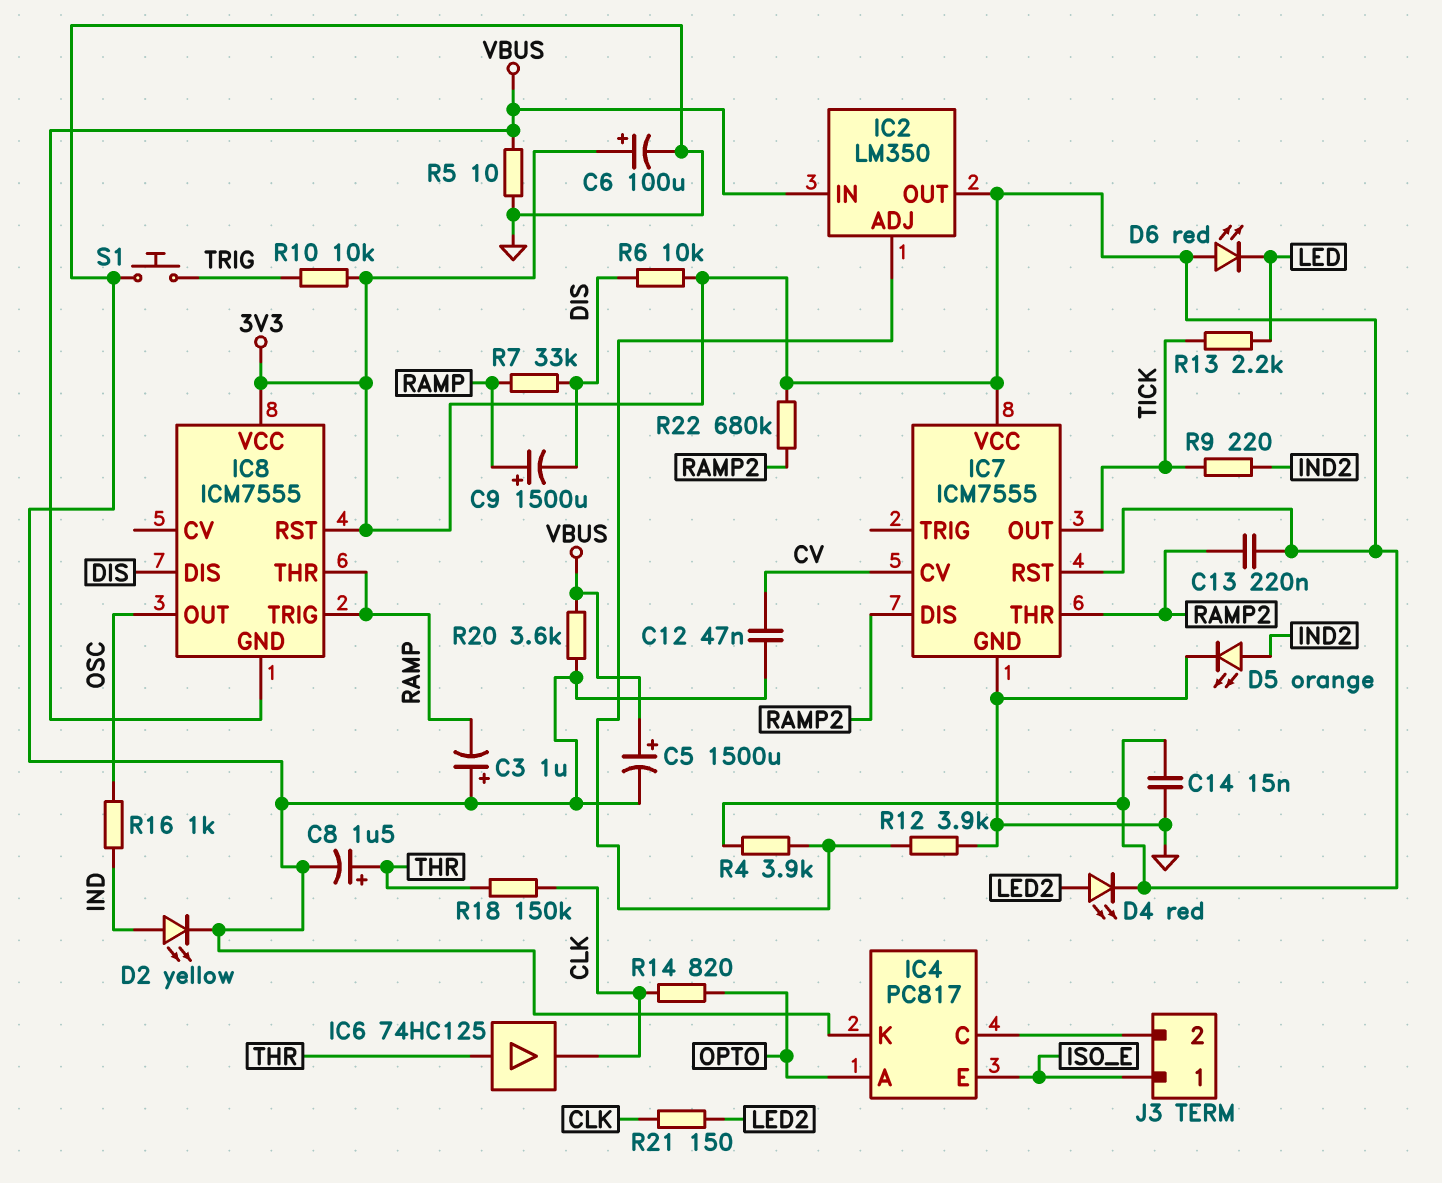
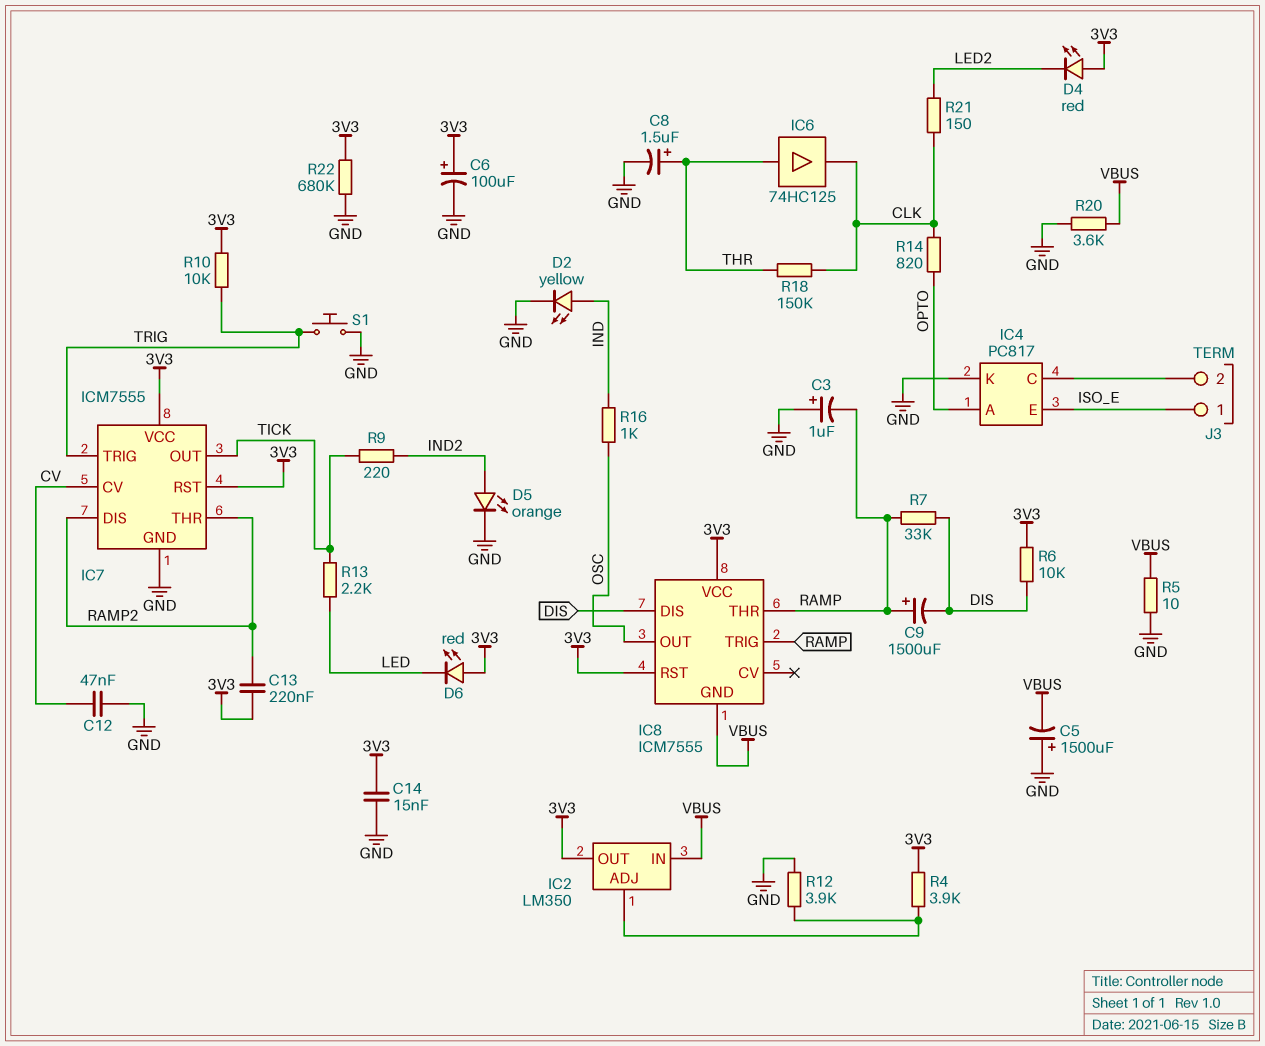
C5: 1500uF (plus VBUS, minus GND) -> 1500uF (plus GND, minus VBUS)
D4: LED red (A LED2, K 3V3) -> LED red (A 3V3, K LED2)
IC7 pin TRIG: none -> TRIG
R22: 680k (3V3, RAMP2) -> 680k (3V3, GND)

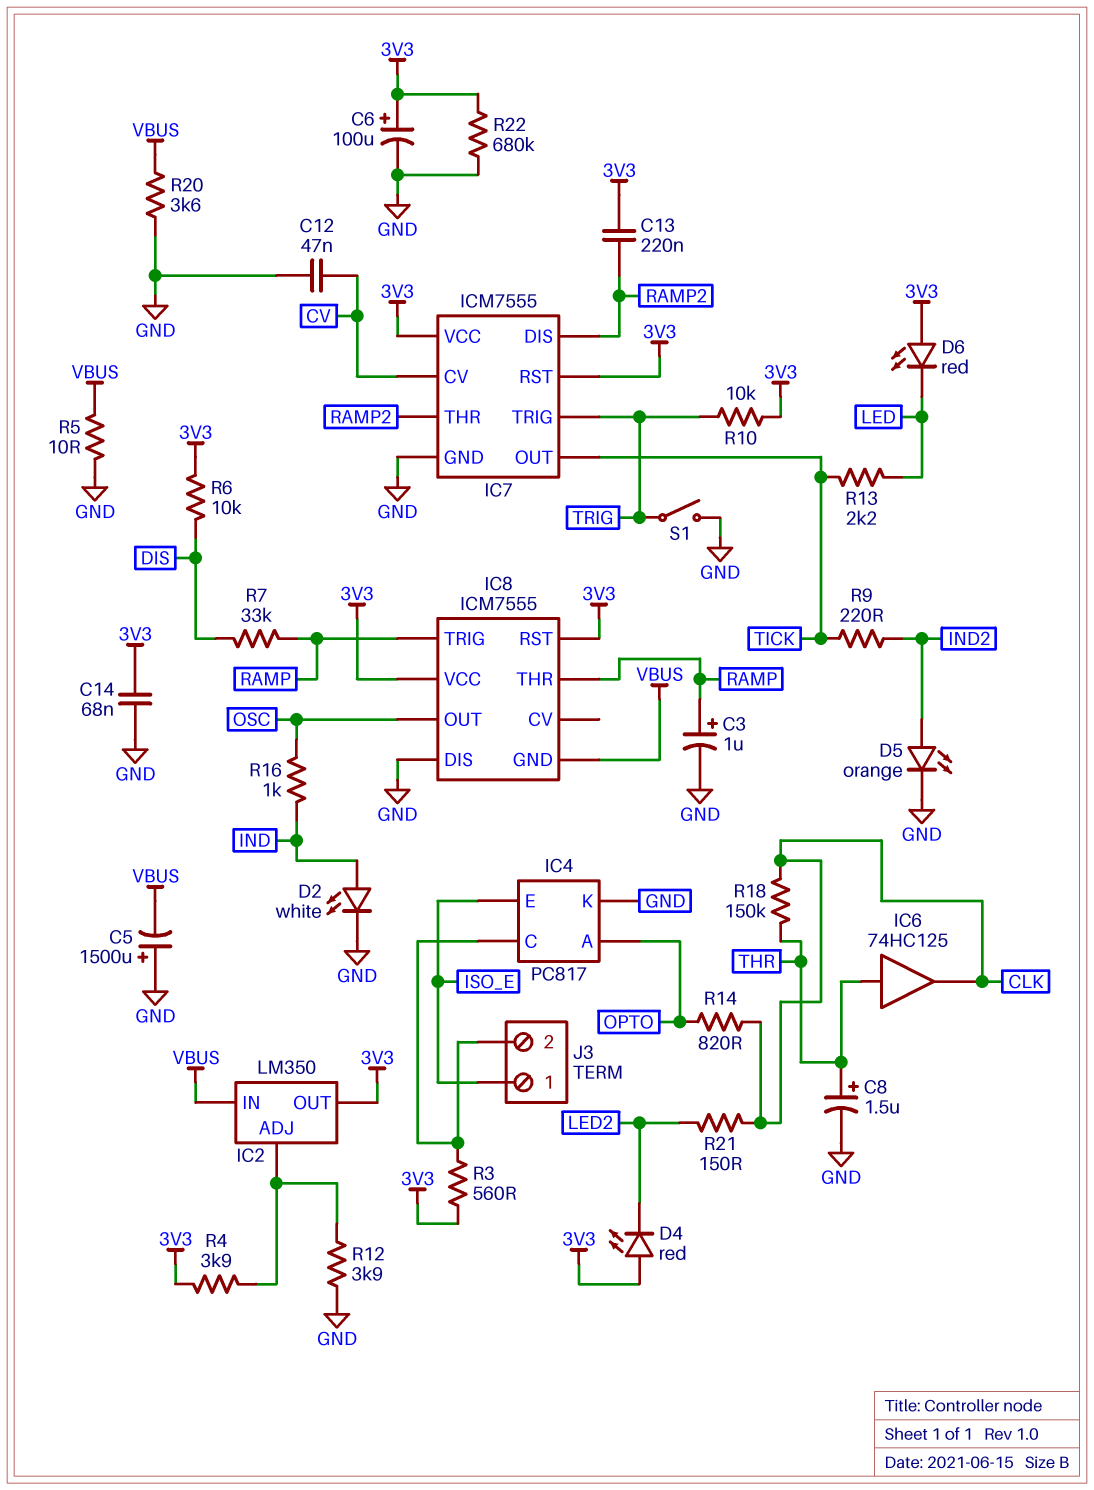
C3: 1uF (plus GND, minus RAMP) -> 1uF (plus RAMP, minus GND)
C9: 1500uF (plus RAMP, minus DIS) -> none
C14: 15nF (3V3, GND) -> 68nF (3V3, GND)
D2: LED yellow (A IND, K GND) -> LED white (A IND, K GND)
IC8 pin DIS: DIS -> GND
R3: none -> 560 (3V3, IC4/C)
S1: button (GND, TRIG) -> switch (GND, TRIG)

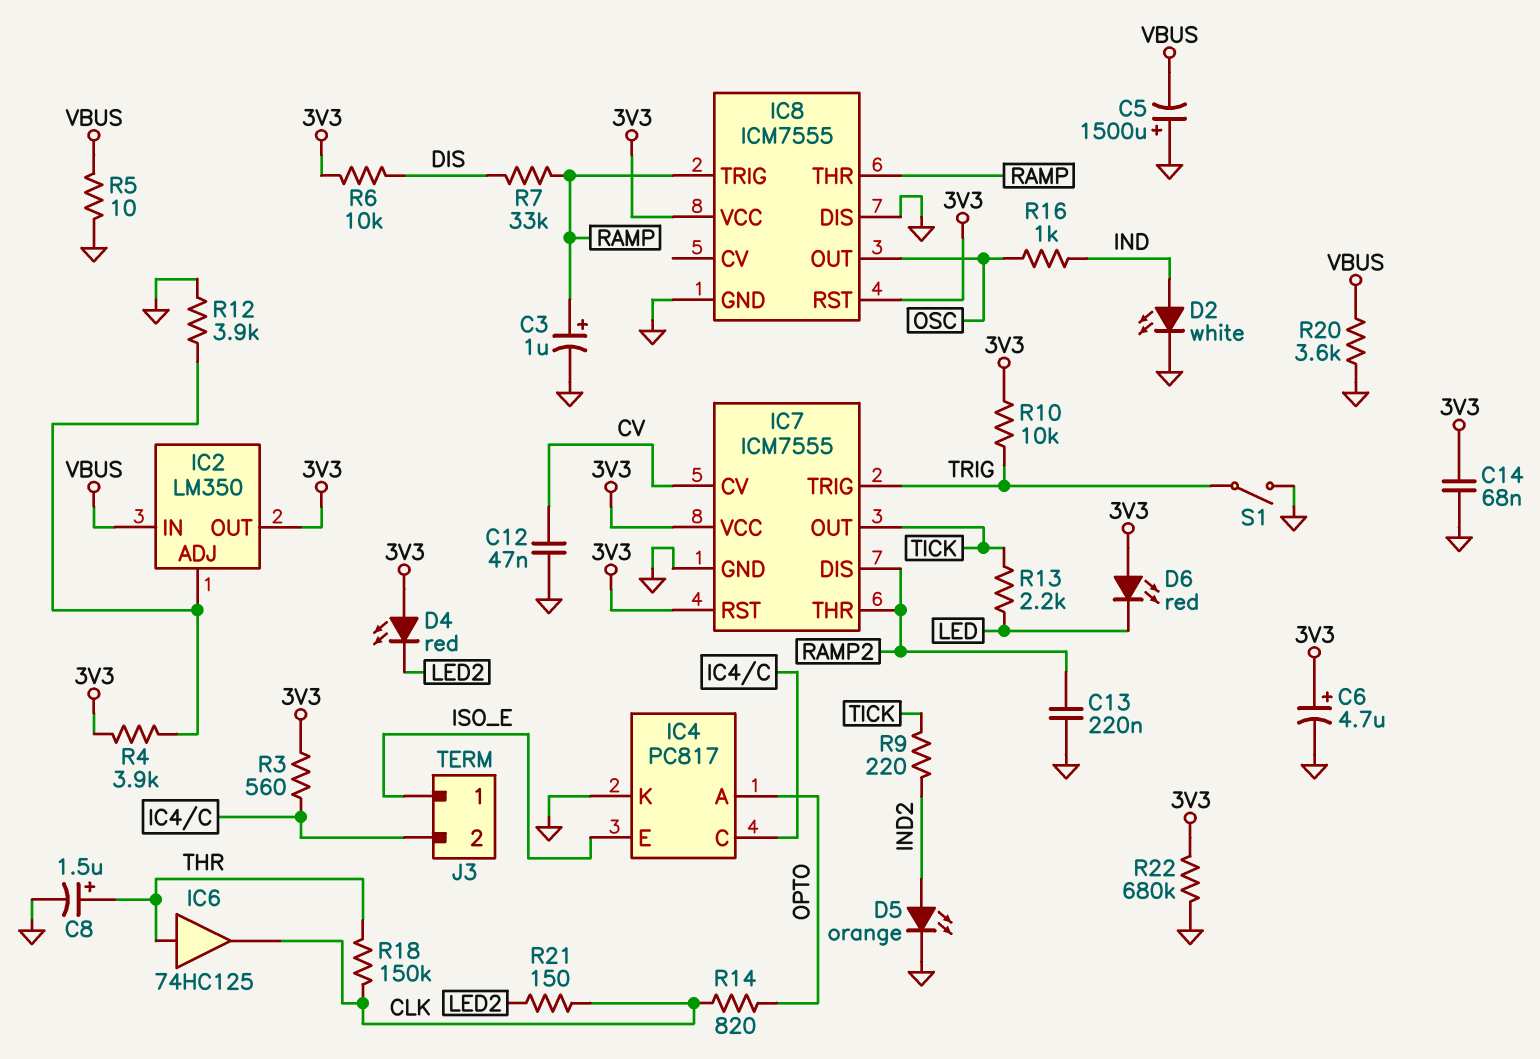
C6: 100uF (plus 3V3, minus GND) -> 4.7uF (plus 3V3, minus GND)
C13: 220nF (3V3, RAMP2) -> 220nF (GND, RAMP2)
IC8 pin GND: VBUS -> GND

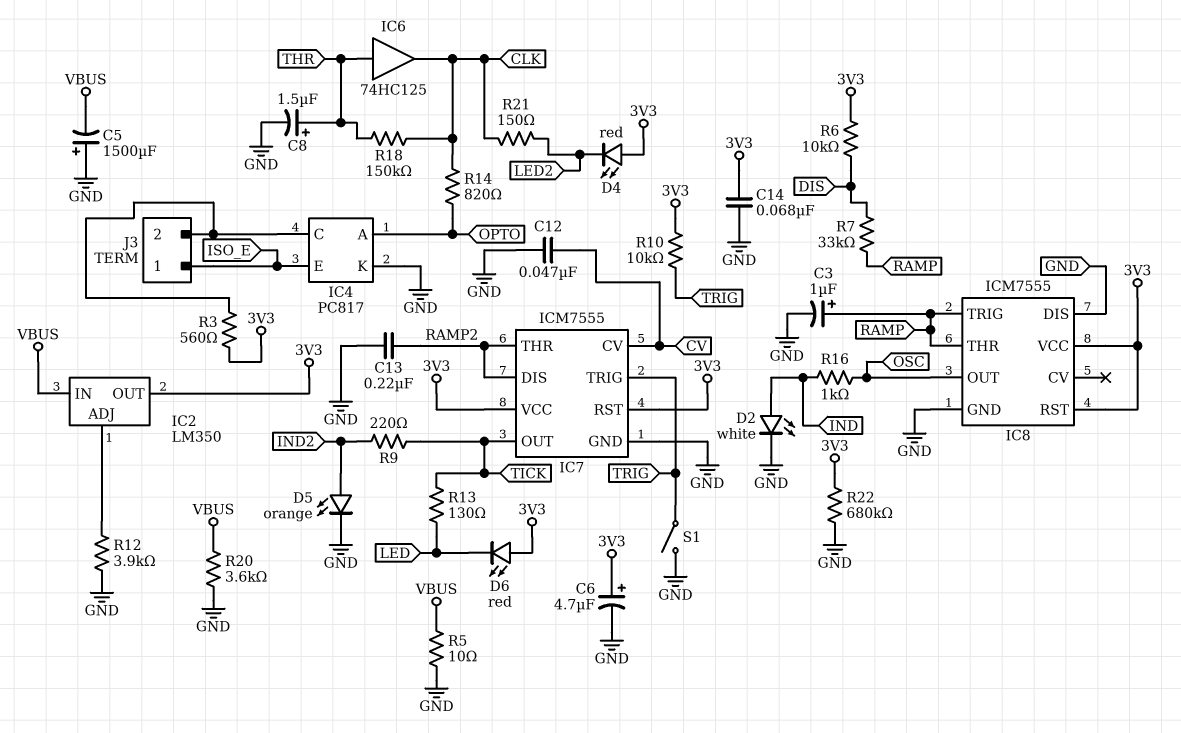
R4: 3.9k (3V3, IC2/ADJ) -> none
R13: 2.2k (LED, TICK) -> 130 (LED, TICK)

